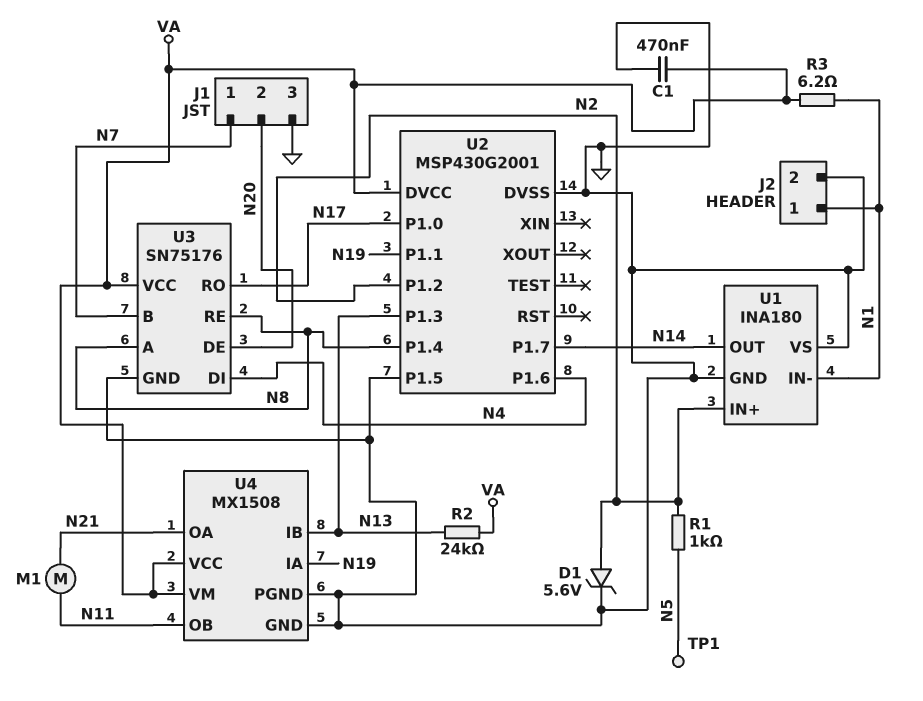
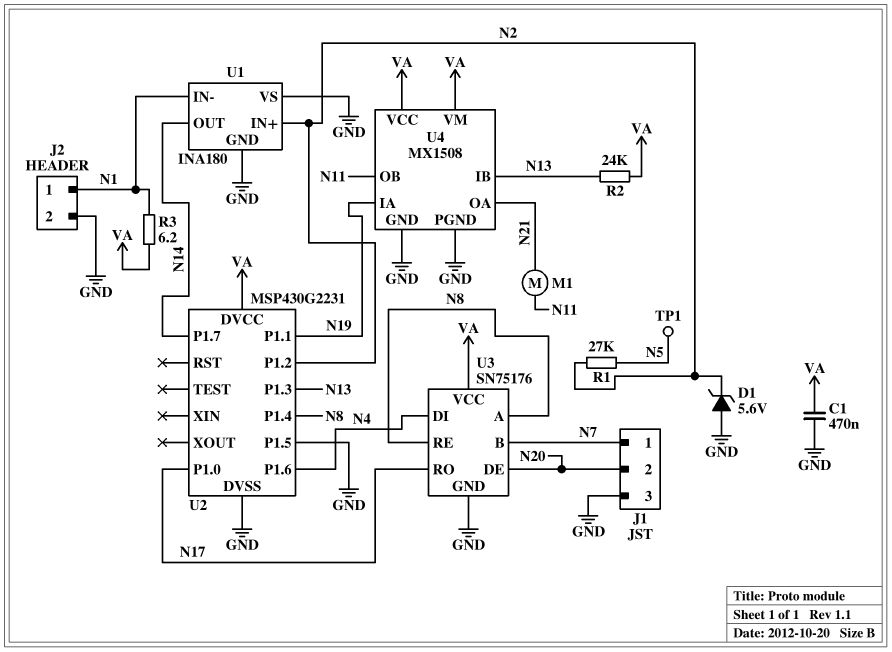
D1: zener 5.6V (A N2, K GND) -> zener 5.6V (A GND, K N2)
R1: 1k (N2, N5) -> 27k (N2, N5)
U2: MSP430G2001 -> MSP430G2231

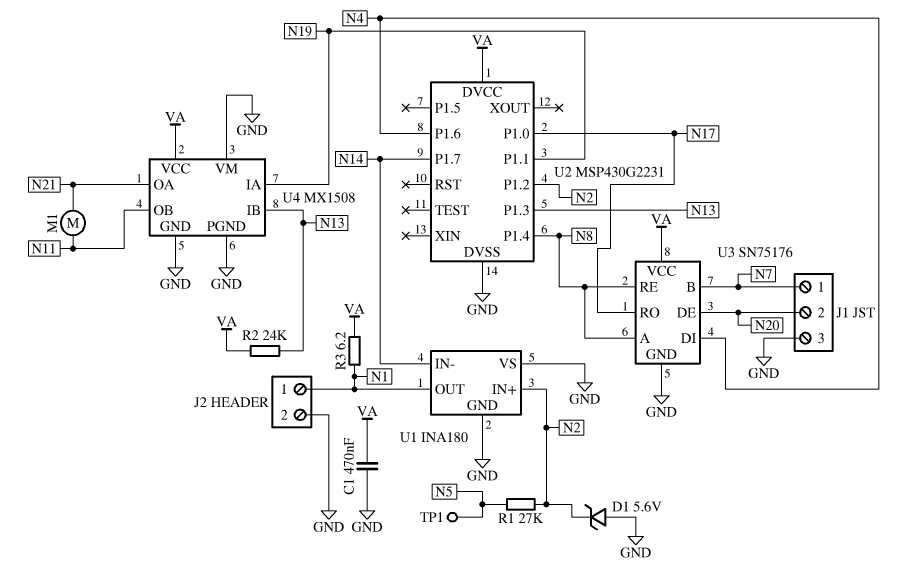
U1 pin IN-: N1 -> N14
U1 pin OUT: N14 -> N1
U2 pin P1.5: GND -> none
U4 pin VM: VA -> GND

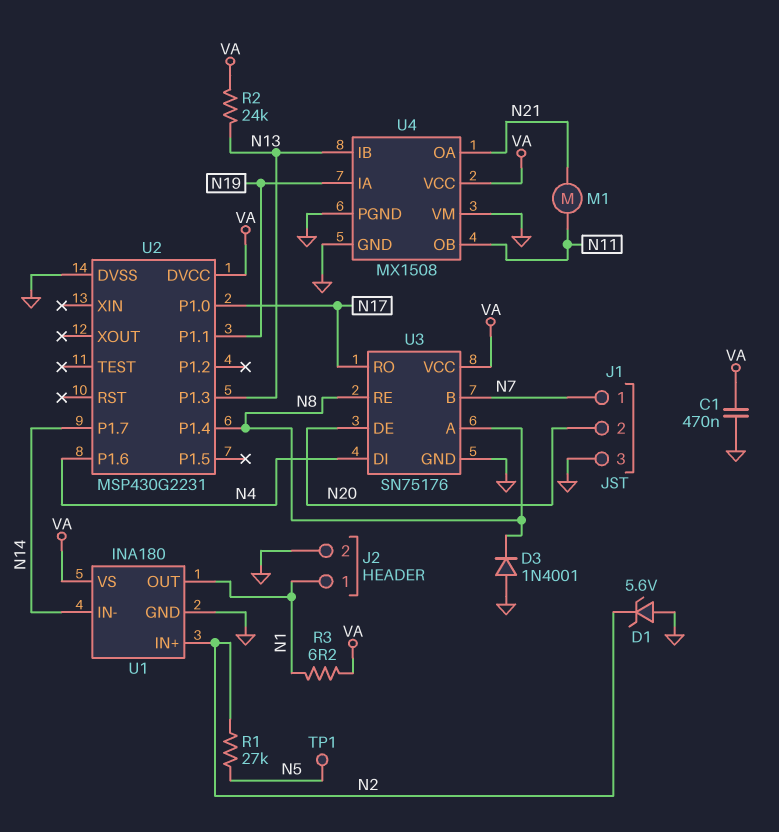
D3: none -> diode 1N4001 (A GND, K N8)
U1 pin VS: GND -> VA
U2 pin P1.2: N2 -> none

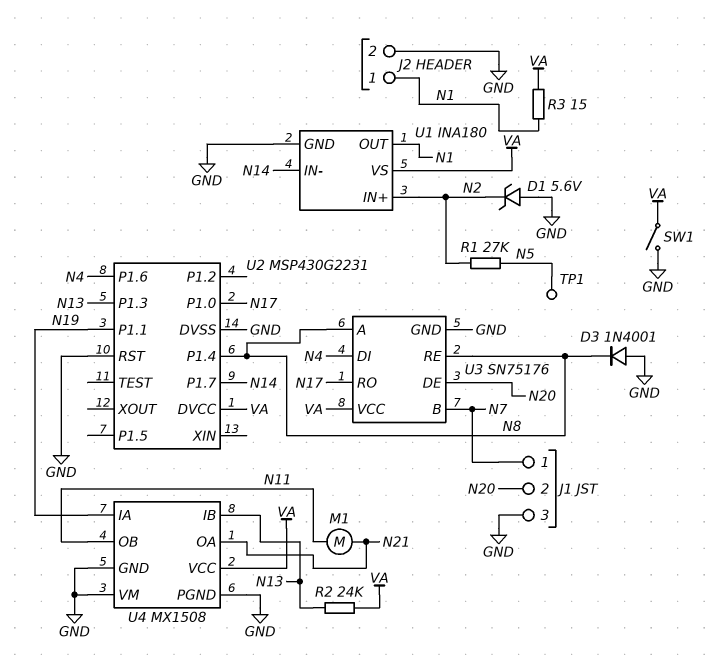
C1: 470nF (GND, VA) -> none
R3: 6.2 (N1, VA) -> 15 (N1, VA)
SW1: none -> switch (GND, VA)
U2 pin RST: none -> GND

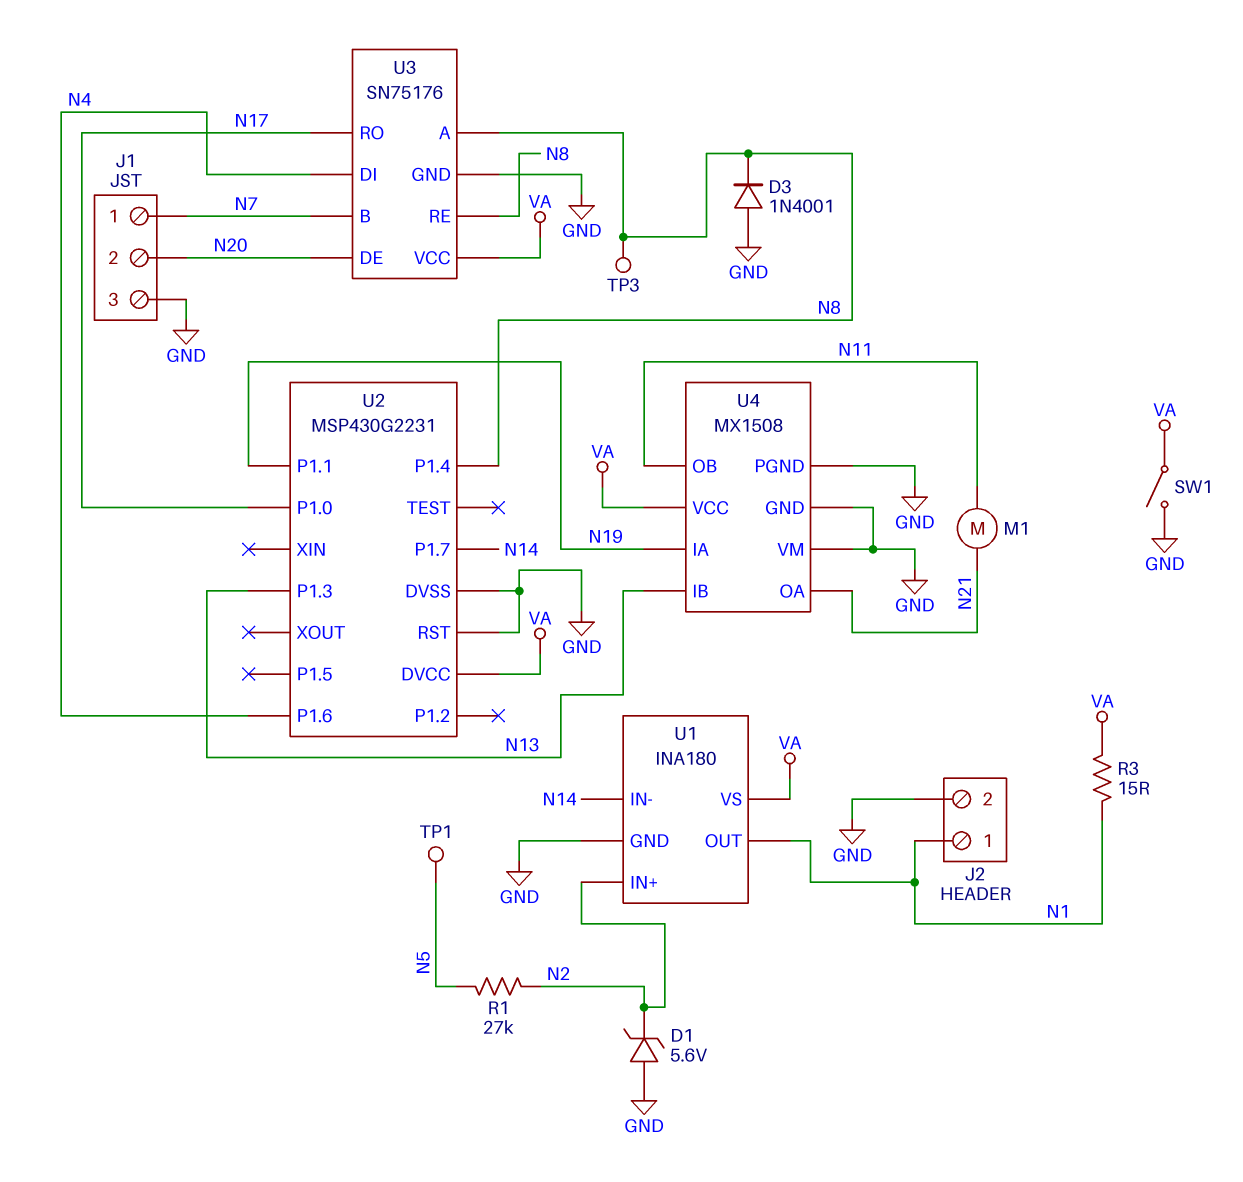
R2: 24k (N13, VA) -> none
TP3: none -> test point (N8)

